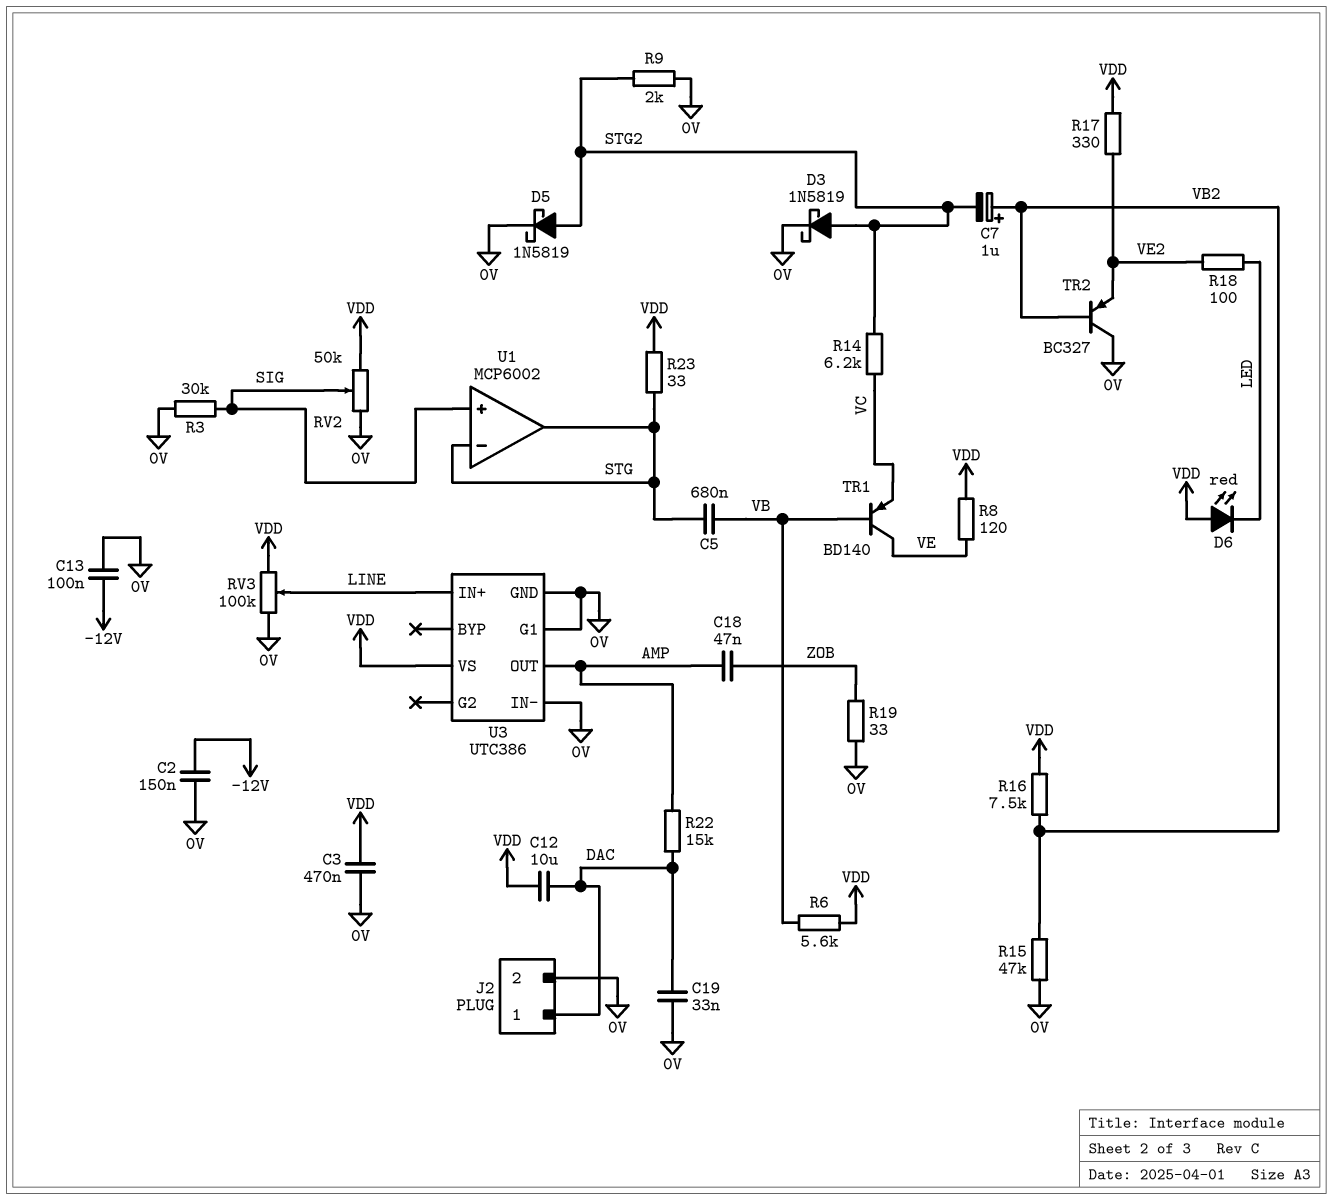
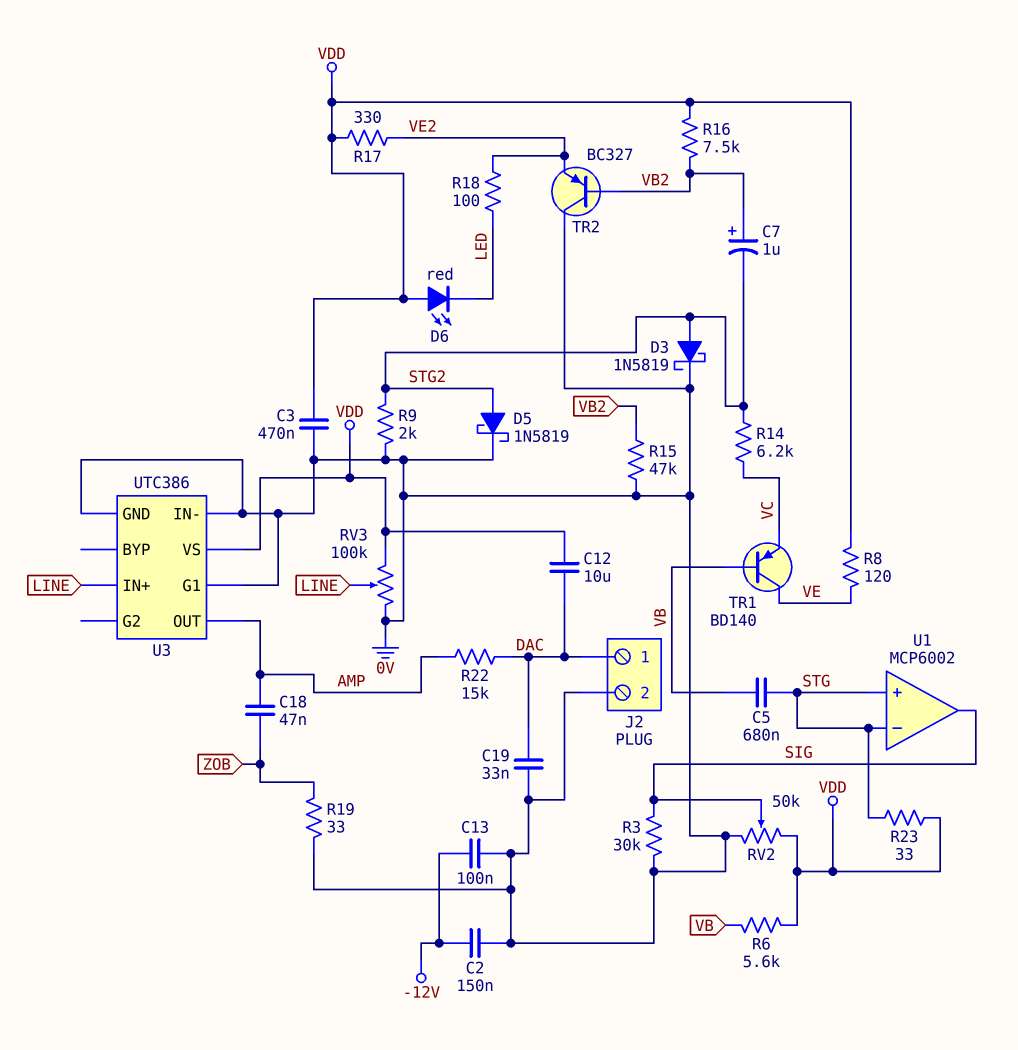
U1 pin in+: SIG -> STG
U1 pin out: STG -> SIG

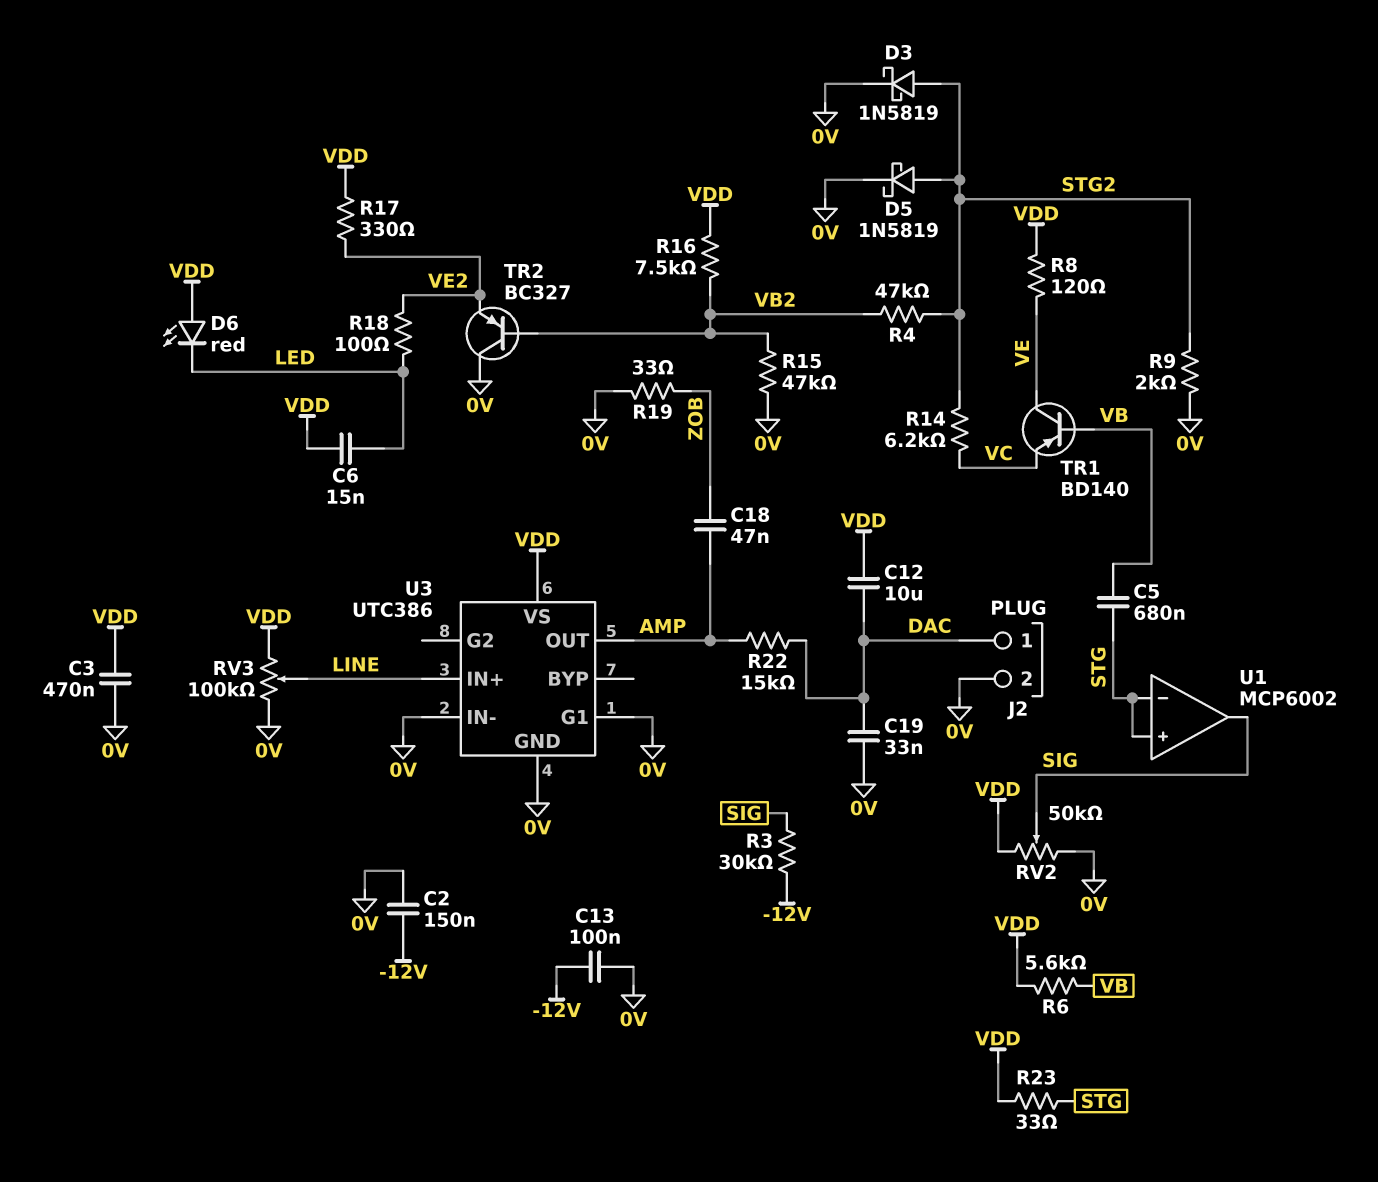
C6: none -> 15nF (LED, VDD)
C7: 1uF (plus VB2, minus STG2) -> none
R3: 30k (0V, SIG) -> 30k (-12V, SIG)
R4: none -> 47k (STG2, VB2)

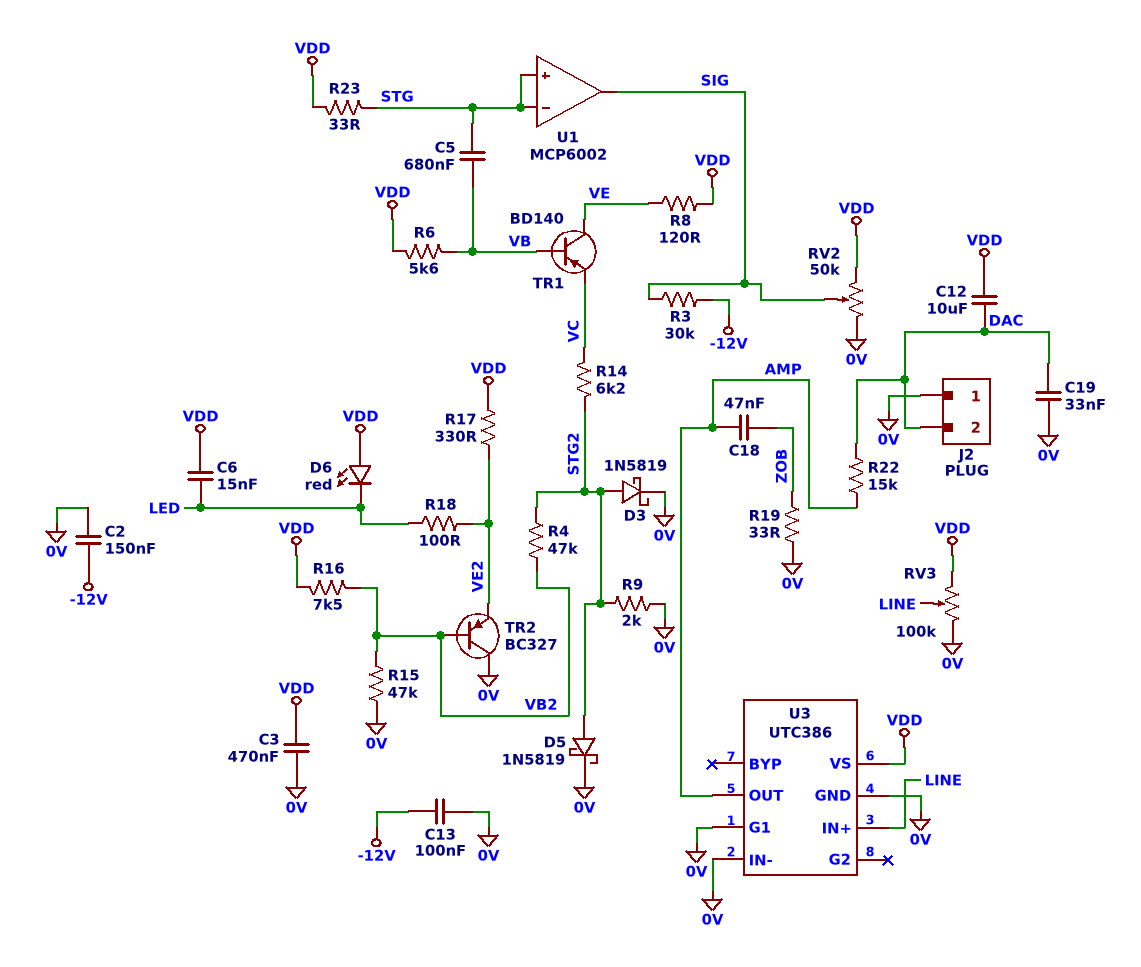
J2 pin 1: DAC -> 0V
J2 pin 2: 0V -> DAC

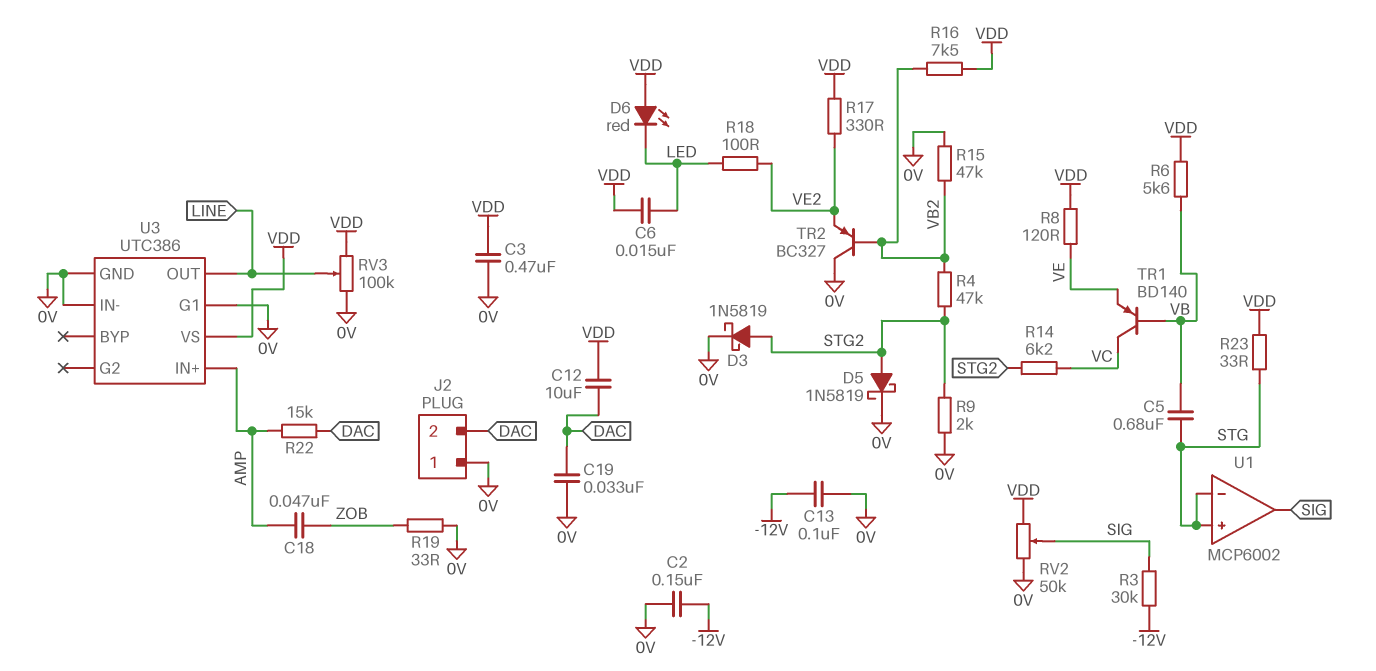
TR1: PNP BD140 (B VB, C VE, E VC) -> PNP BD140 (B VB, C VC, E VE)
U3 pin IN+: LINE -> AMP
U3 pin OUT: AMP -> LINE

